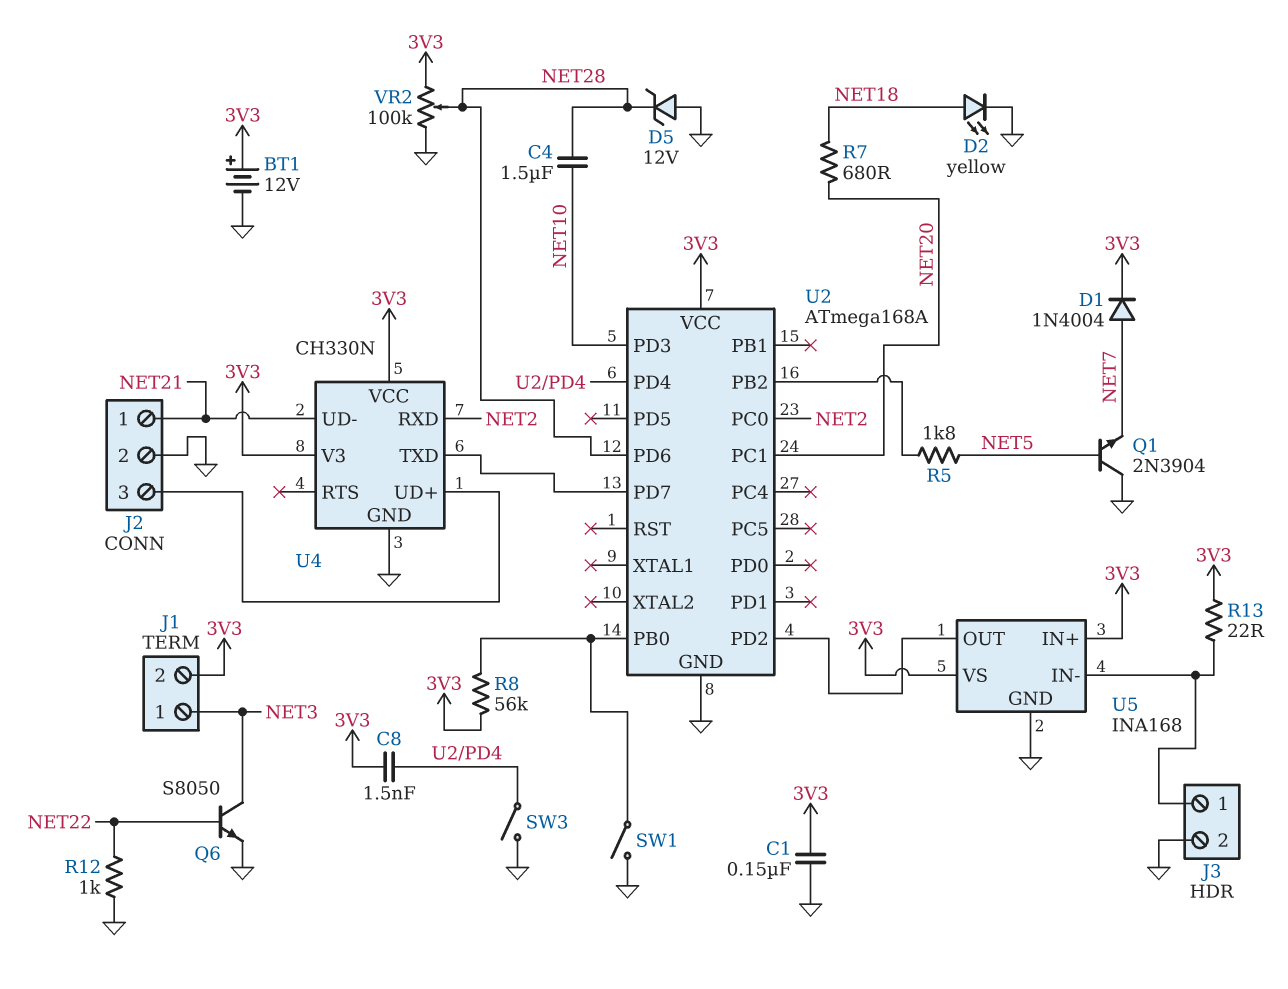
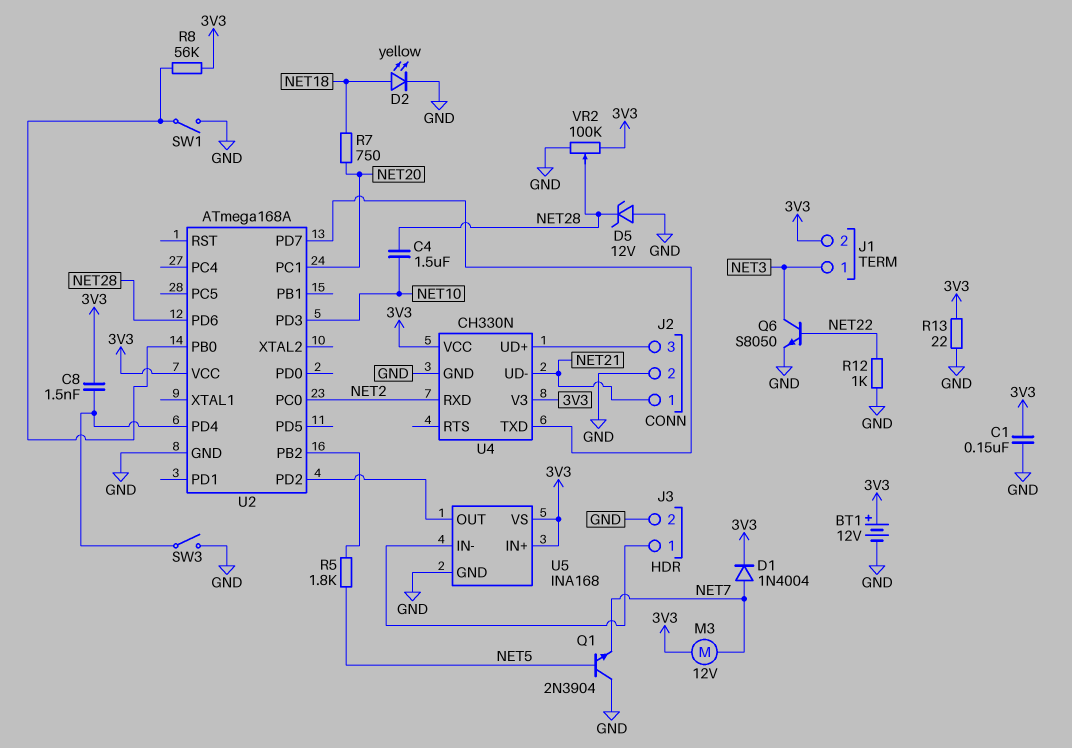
M3: none -> motor 12V (3V3, NET7)
R7: 680 (NET18, NET20) -> 750 (NET18, NET20)
R13: 22 (3V3, J3/1) -> 22 (3V3, GND)

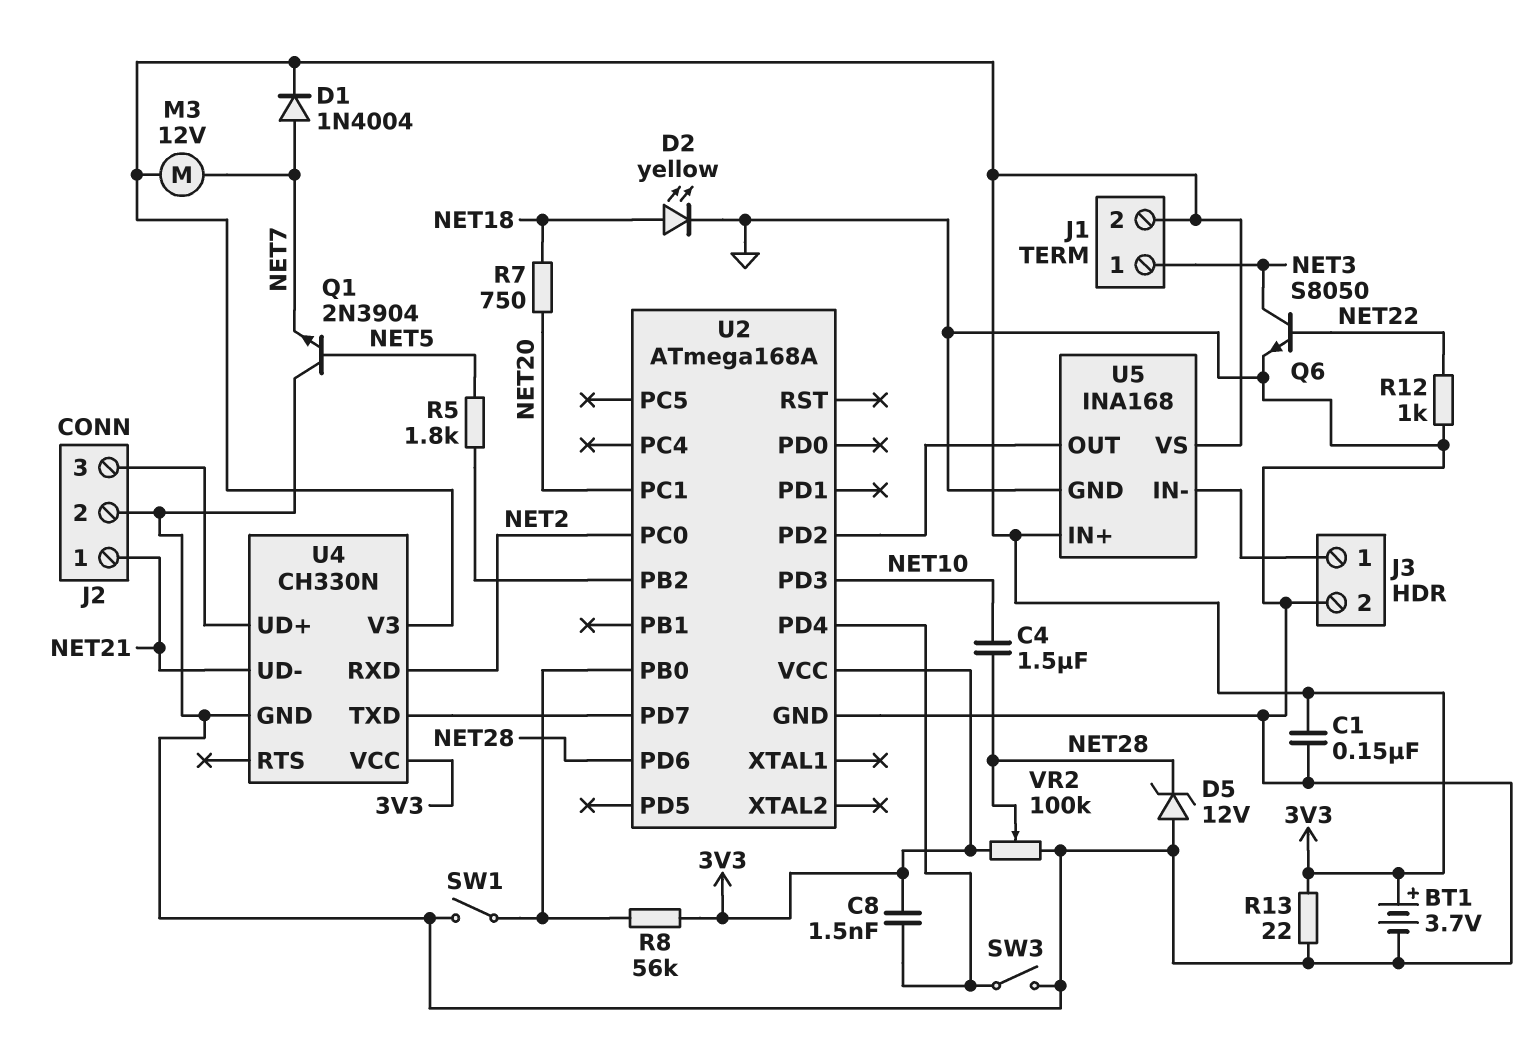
BT1: 12V (plus 3V3, minus GND) -> 3.7V (plus 3V3, minus GND)

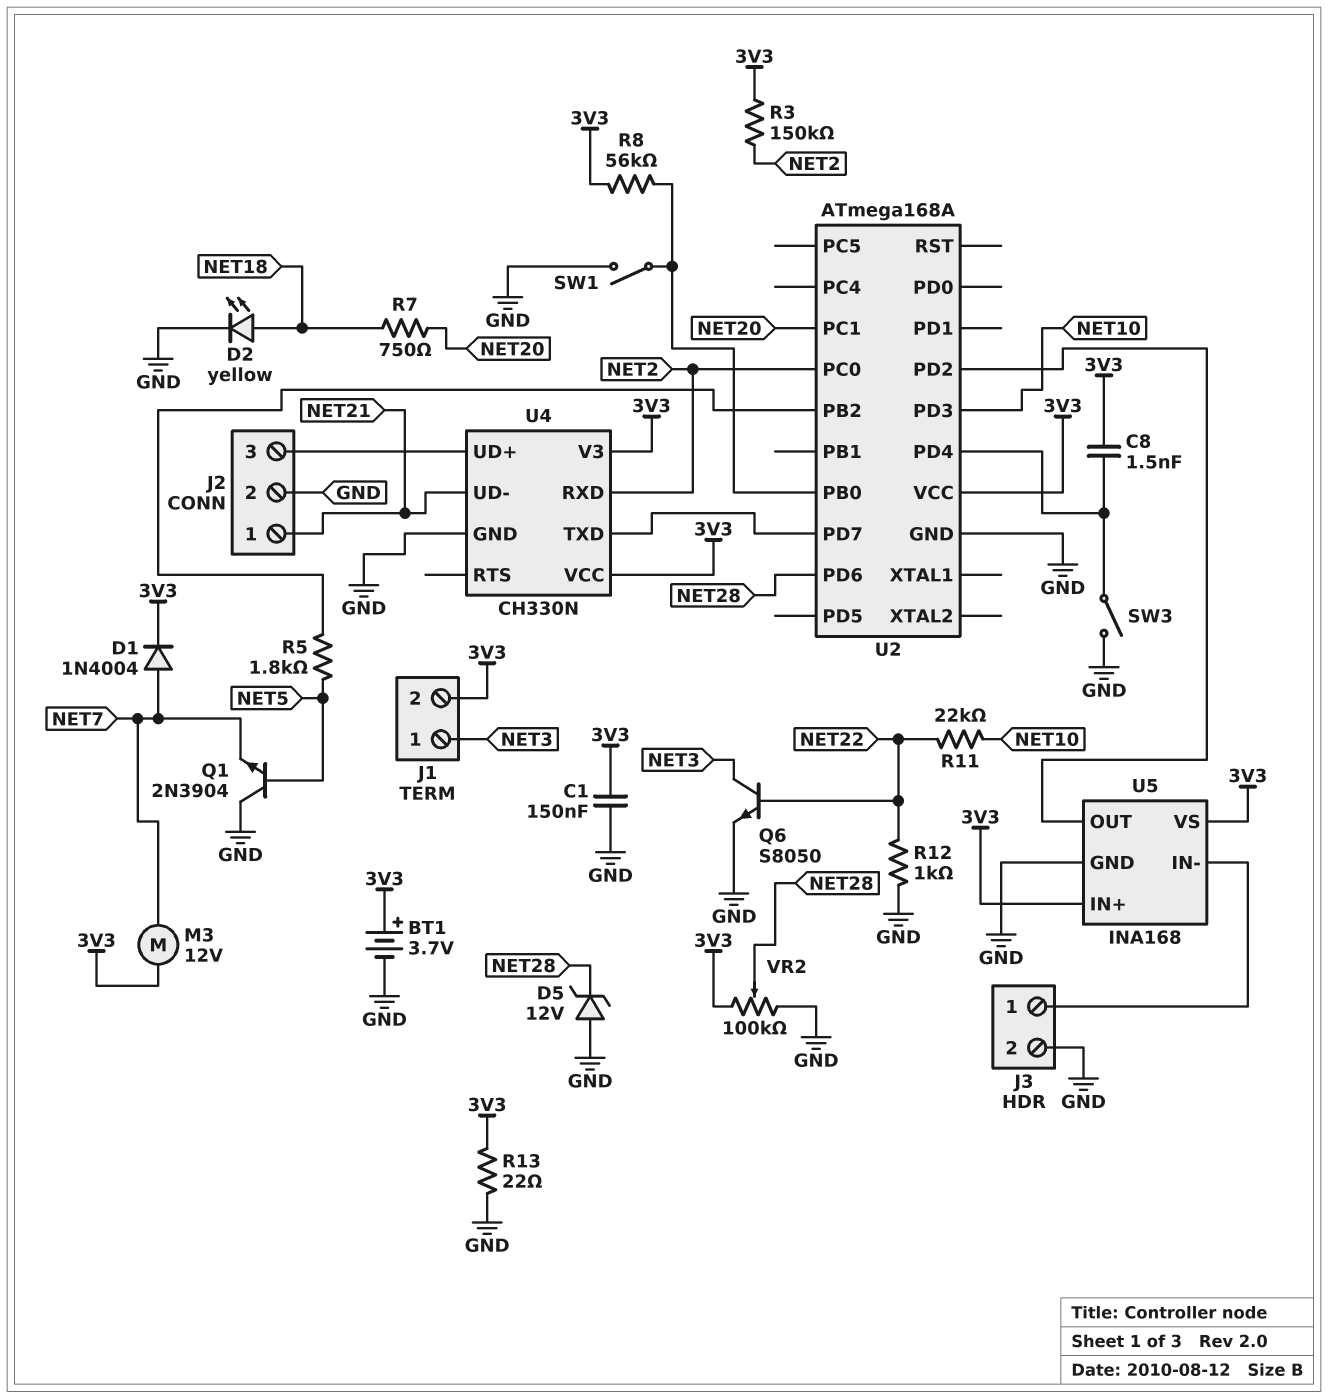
C4: 1.5uF (NET10, NET28) -> none
R3: none -> 150k (3V3, NET2)
R11: none -> 22k (NET10, NET22)

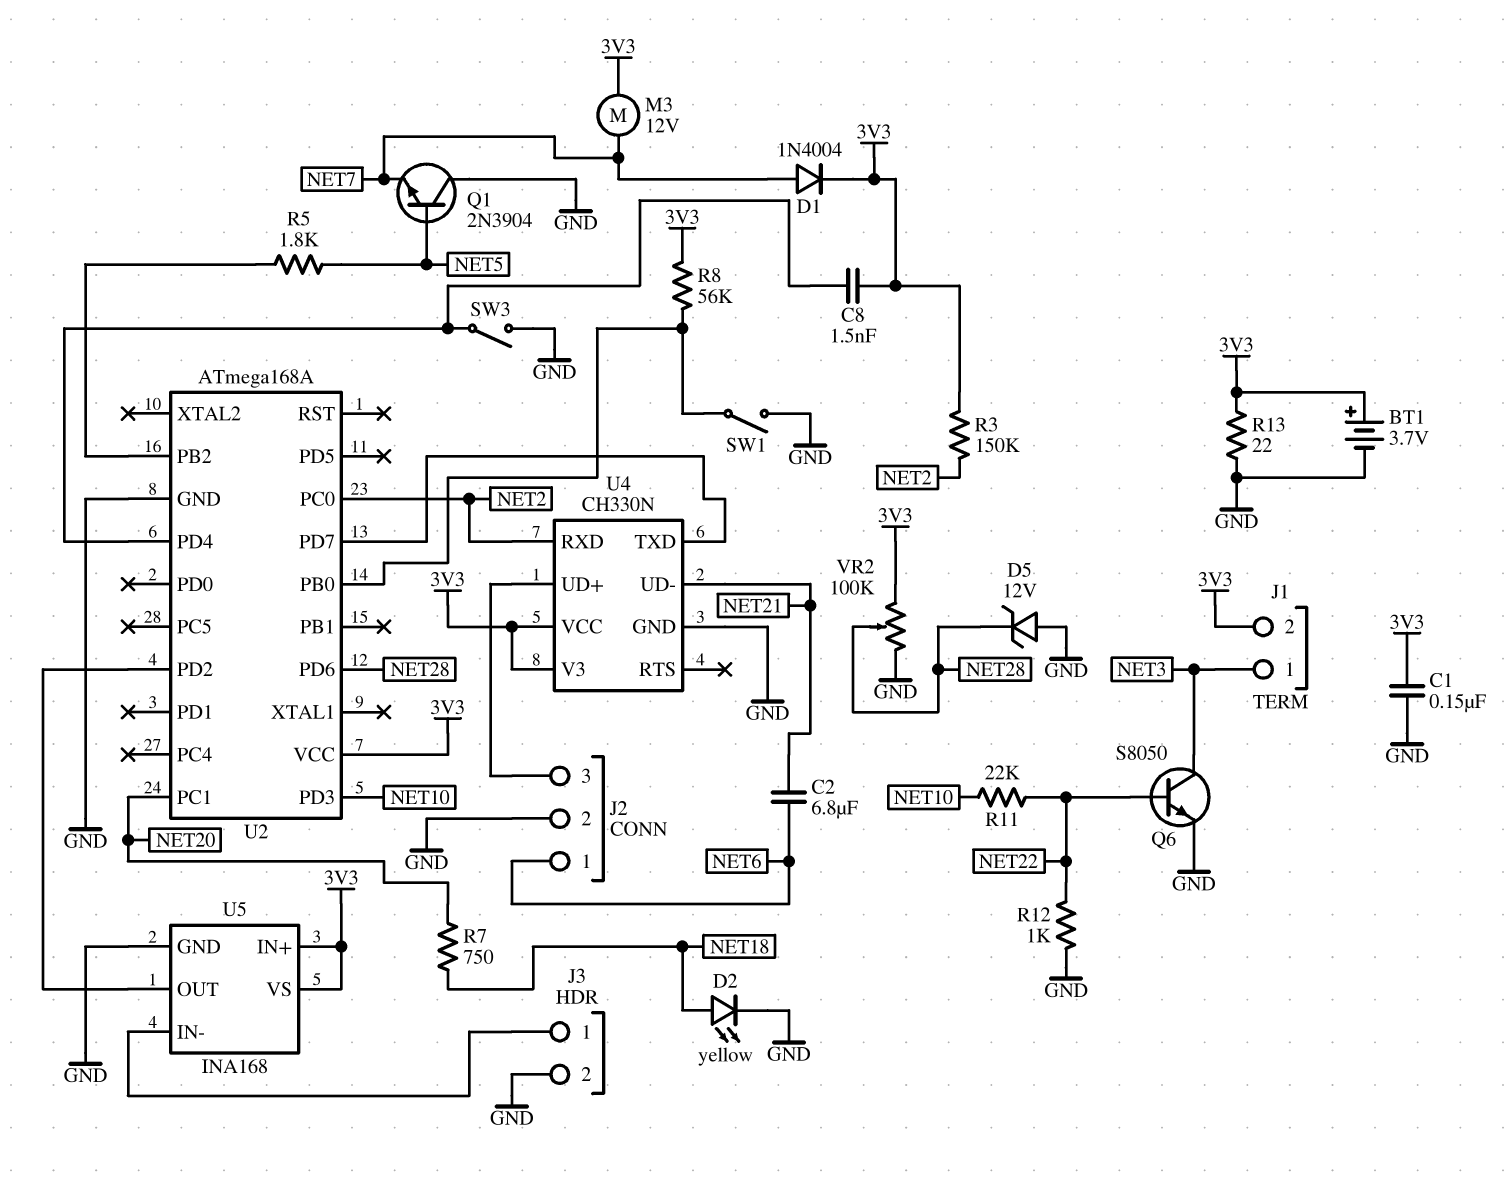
C2: none -> 6.8uF (NET6, NET21)
J2 pin 1: NET21 -> NET6

